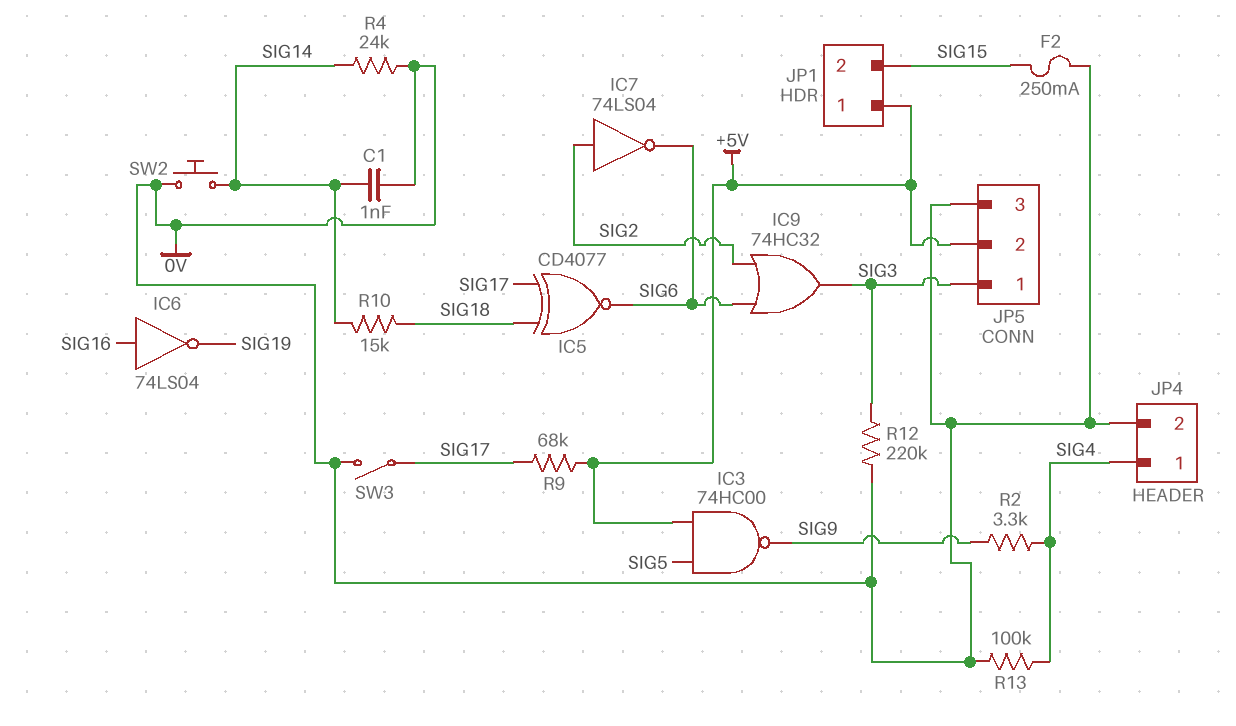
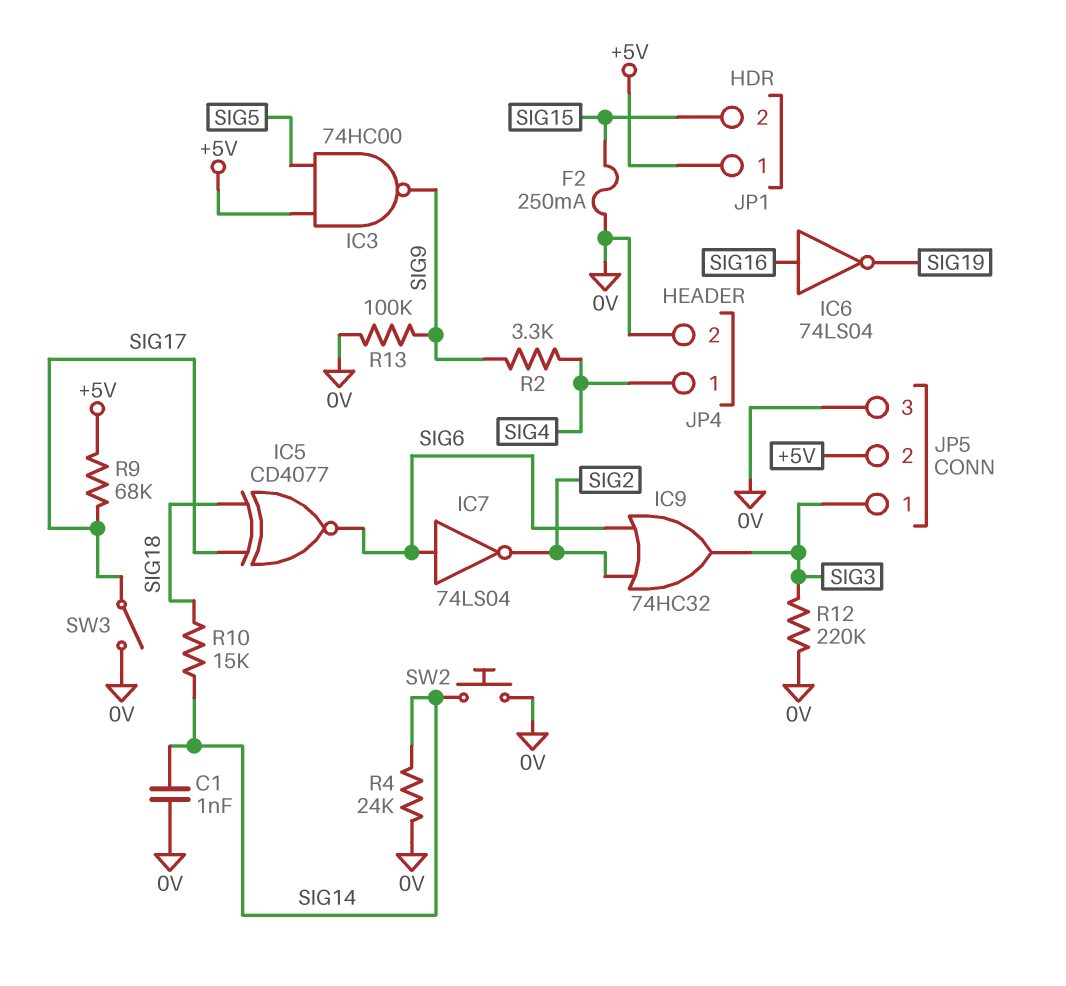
IC7: NOT 74LS04 (in SIG2, out SIG6) -> NOT 74LS04 (in SIG6, out SIG2)
R13: 100k (0V, SIG4) -> 100k (0V, SIG9)

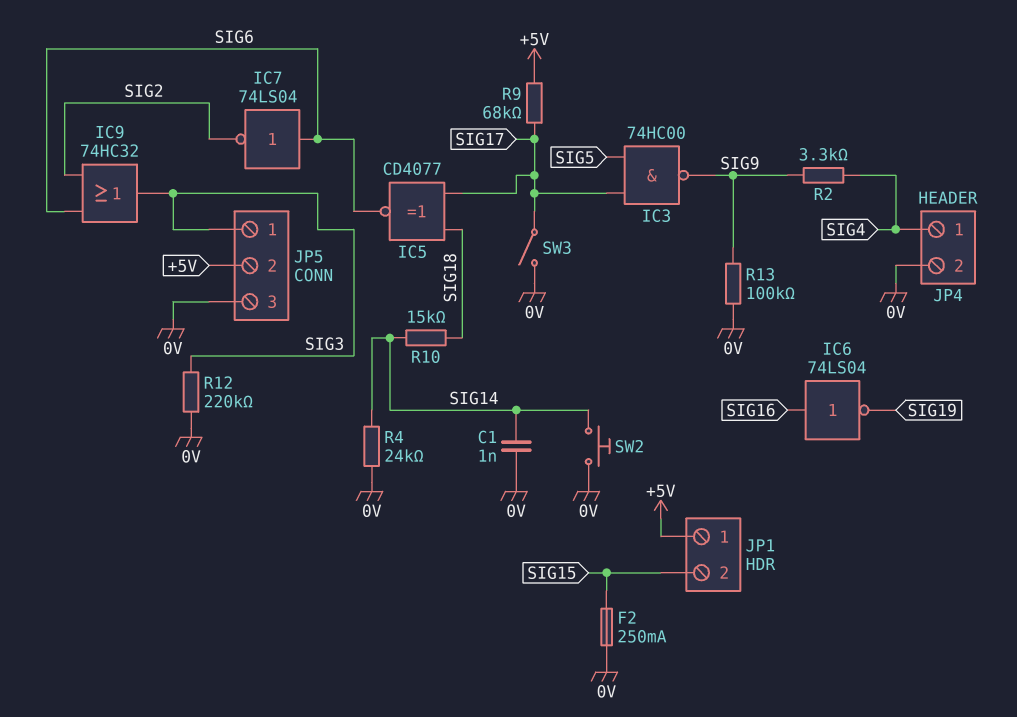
IC3: NAND 74HC00 (in +5V, in SIG5, out SIG9) -> NAND 74HC00 (in SIG5, in SIG17, out SIG9)

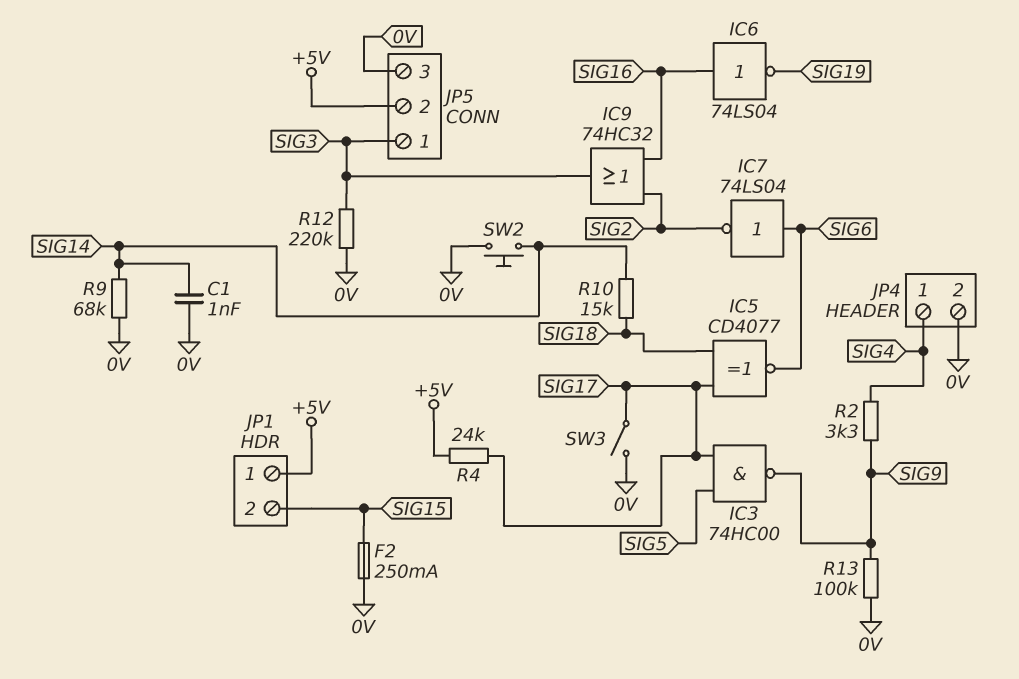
IC9: OR 74HC32 (in SIG2, in SIG6, out SIG3) -> OR 74HC32 (in SIG2, in SIG16, out SIG3)
R4: 24k (0V, SIG14) -> 24k (+5V, SIG17)
R9: 68k (+5V, SIG17) -> 68k (0V, SIG14)

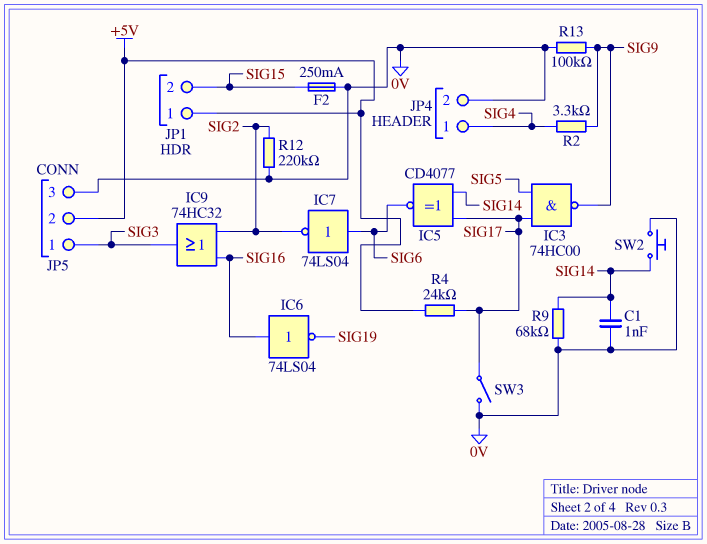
IC5: XNOR CD4077 (in SIG17, in SIG18, out SIG6) -> XNOR CD4077 (in SIG14, in SIG17, out SIG6)
R10: 15k (SIG14, SIG18) -> none
R12: 220k (0V, SIG3) -> 220k (0V, SIG2)

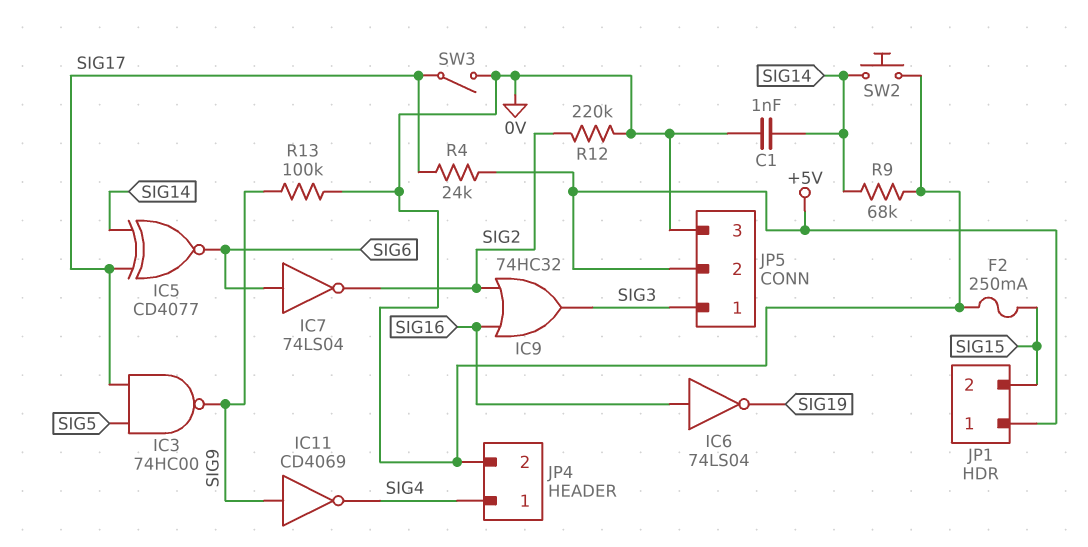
IC11: none -> NOT CD4069 (in SIG9, out SIG4)
R2: 3.3k (SIG4, SIG9) -> none

